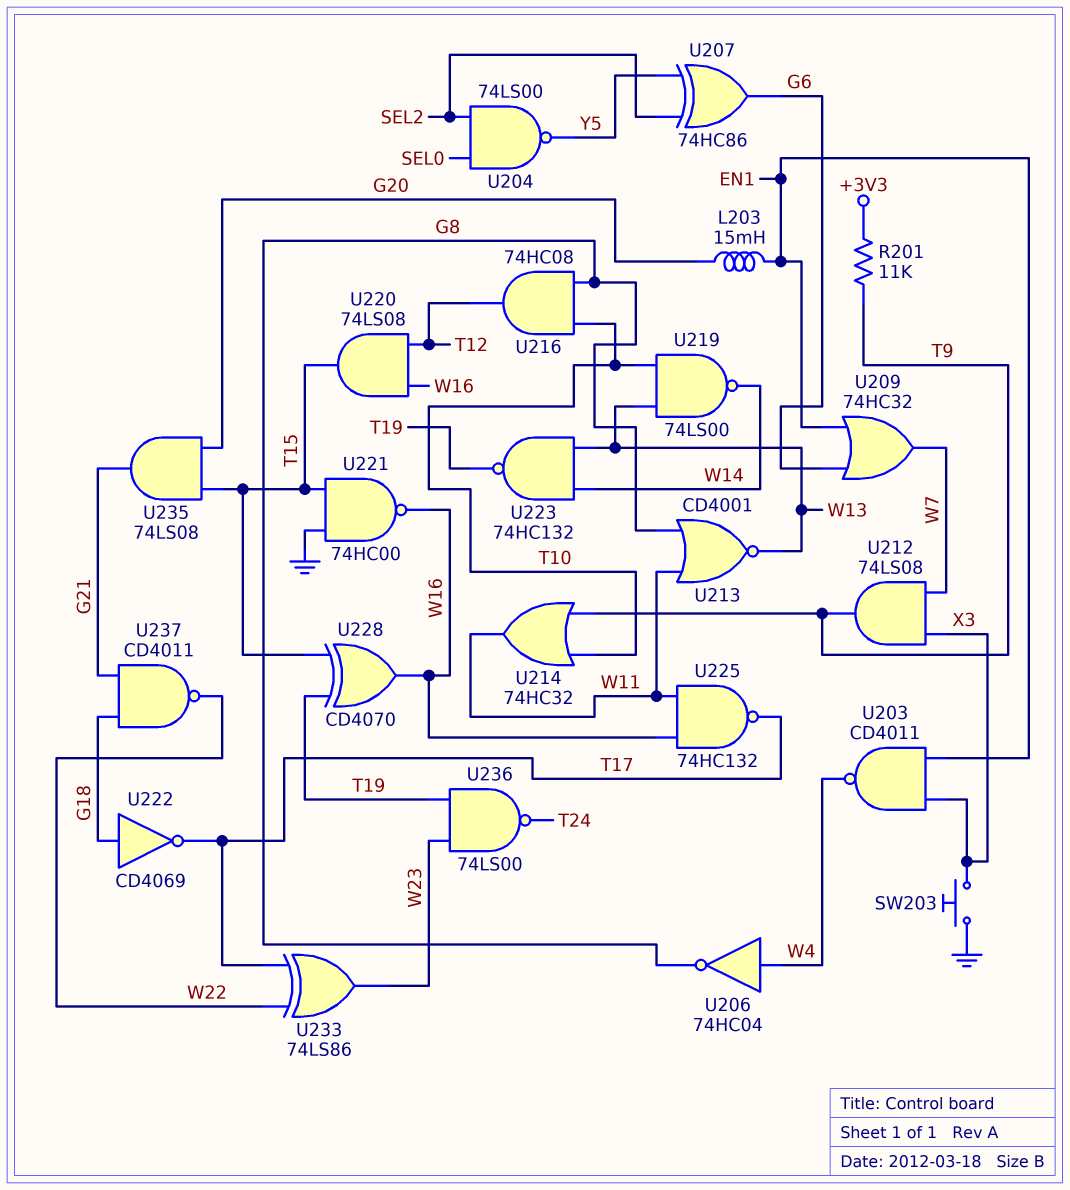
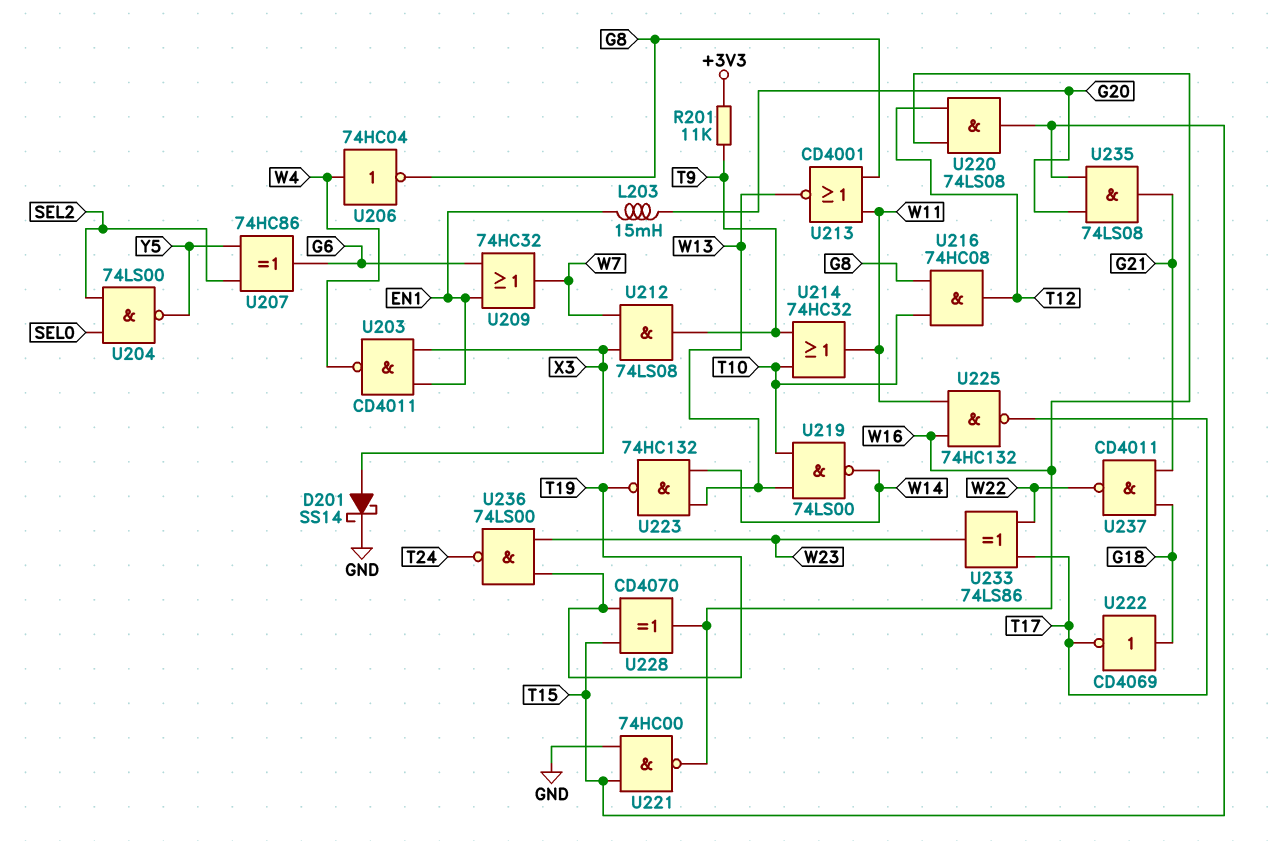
D201: none -> schottky SS14 (A X3, K GND)
SW203: button (GND, X3) -> none

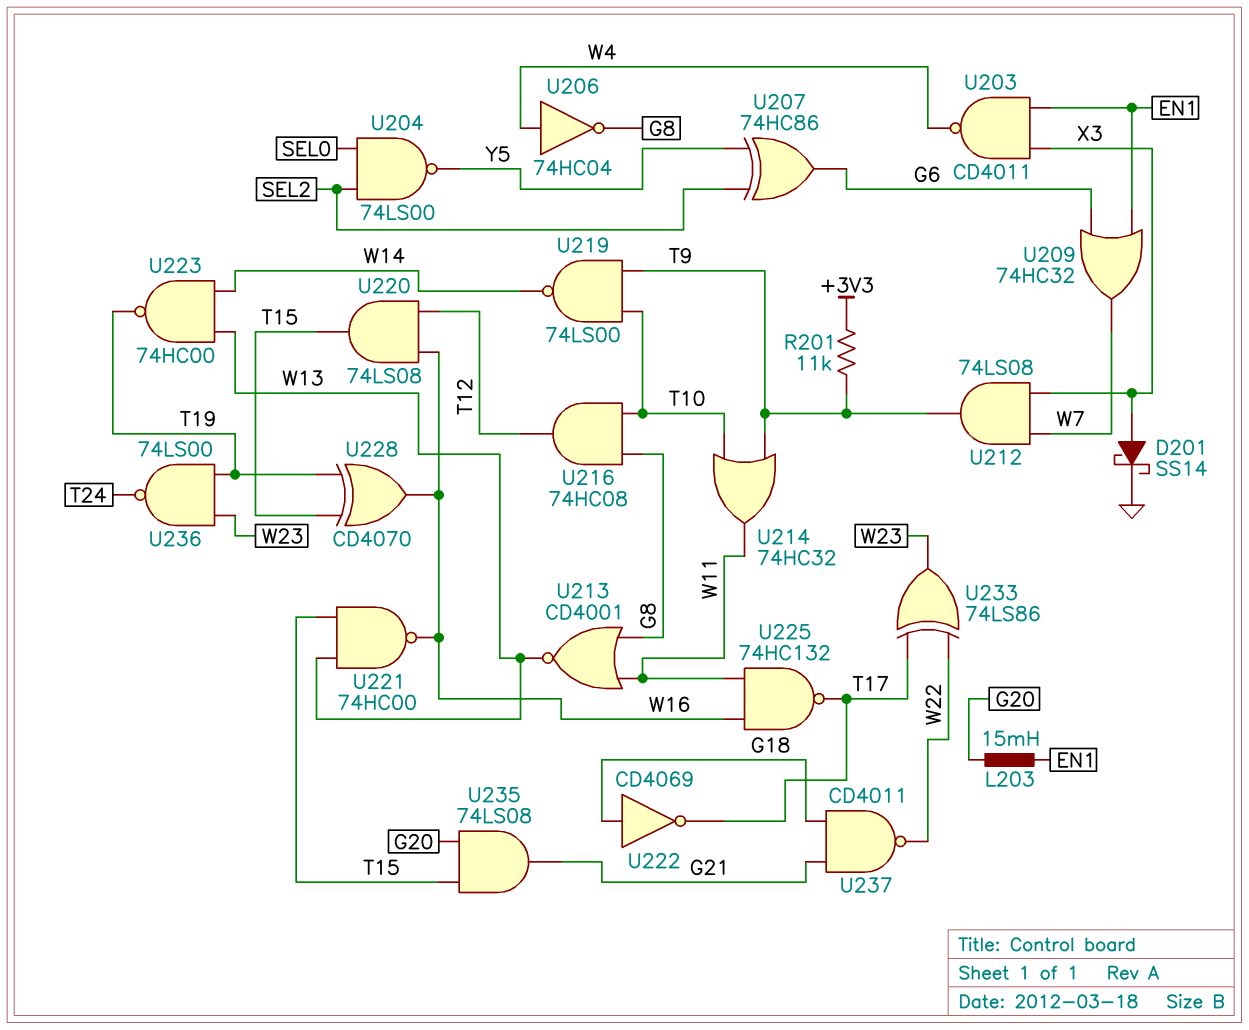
U219: NAND 74LS00 (in T10, in W13, out W14) -> NAND 74LS00 (in T9, in T10, out W14)
U221: NAND 74HC00 (in GND, in T15, out W16) -> NAND 74HC00 (in T15, in W13, out W16)
U223: NAND 74HC132 (in W13, in W14, out T19) -> NAND 74HC00 (in W13, in W14, out T19)

